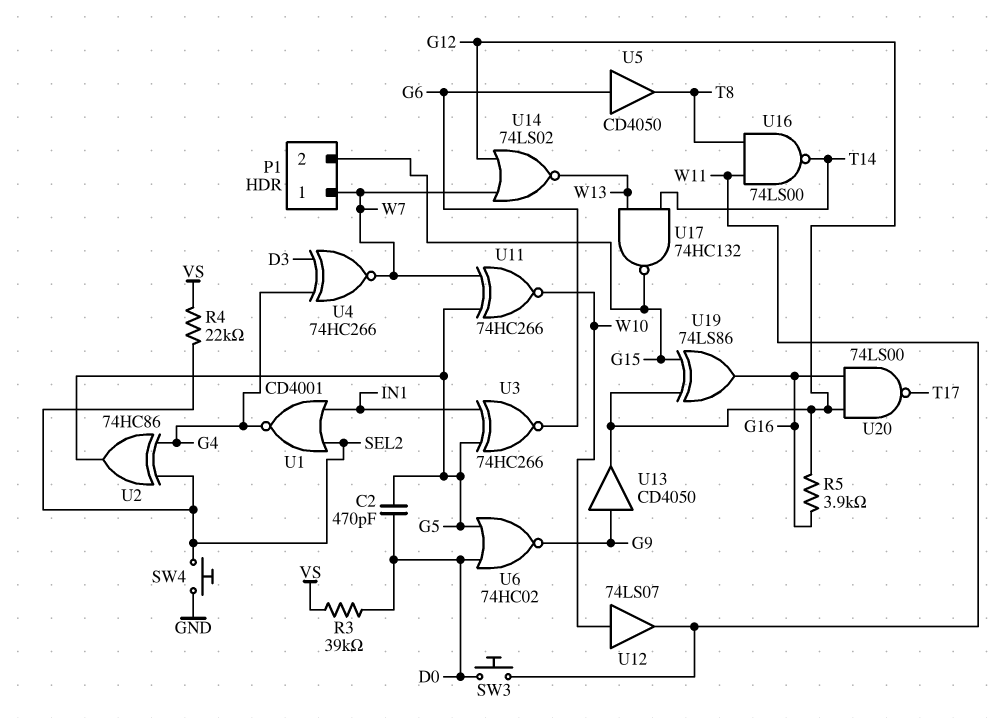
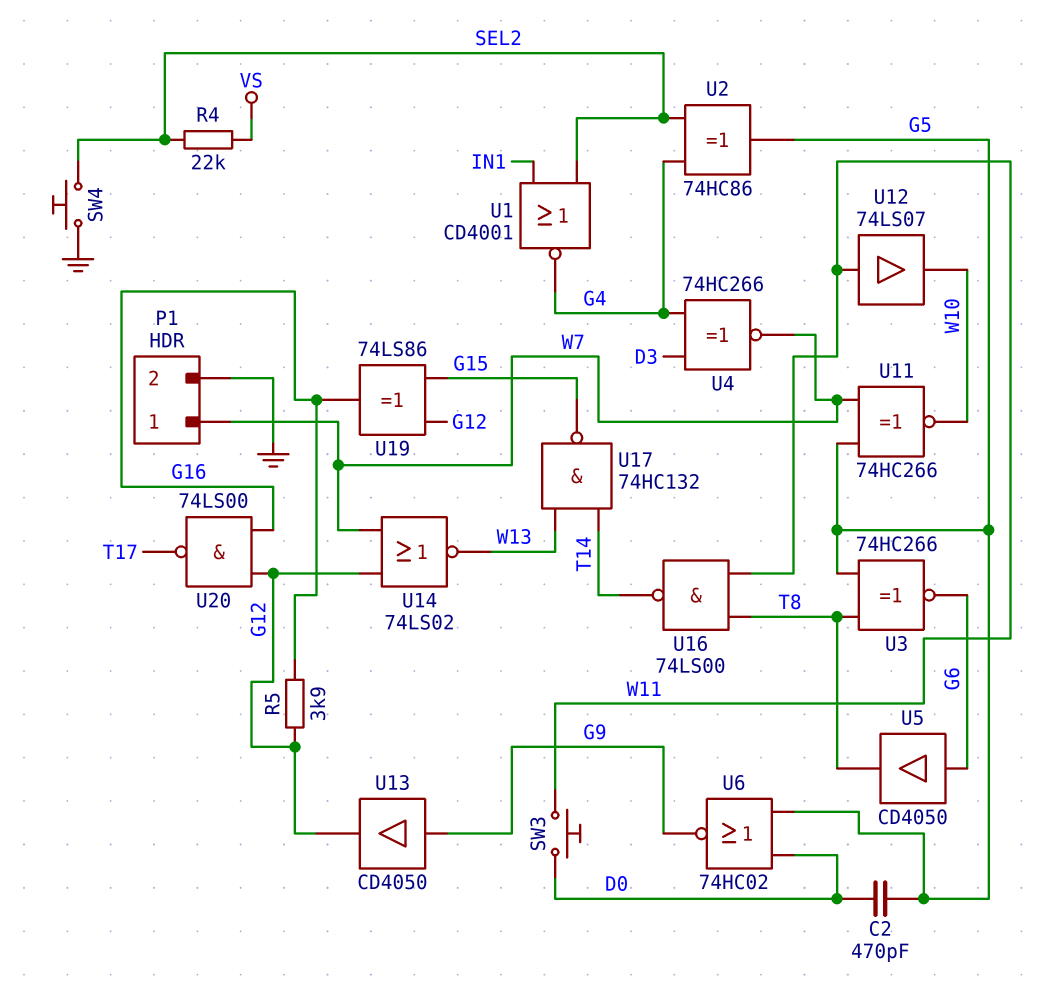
P1 pin 2: G15 -> GND
R3: 39k (D0, VS) -> none
U3: XNOR 74HC266 (in G5, in IN1, out G6) -> XNOR 74HC266 (in G5, in T8, out G6)
U12: buffer 74LS07 (in W10, out W11) -> buffer 74LS07 (in W11, out W10)

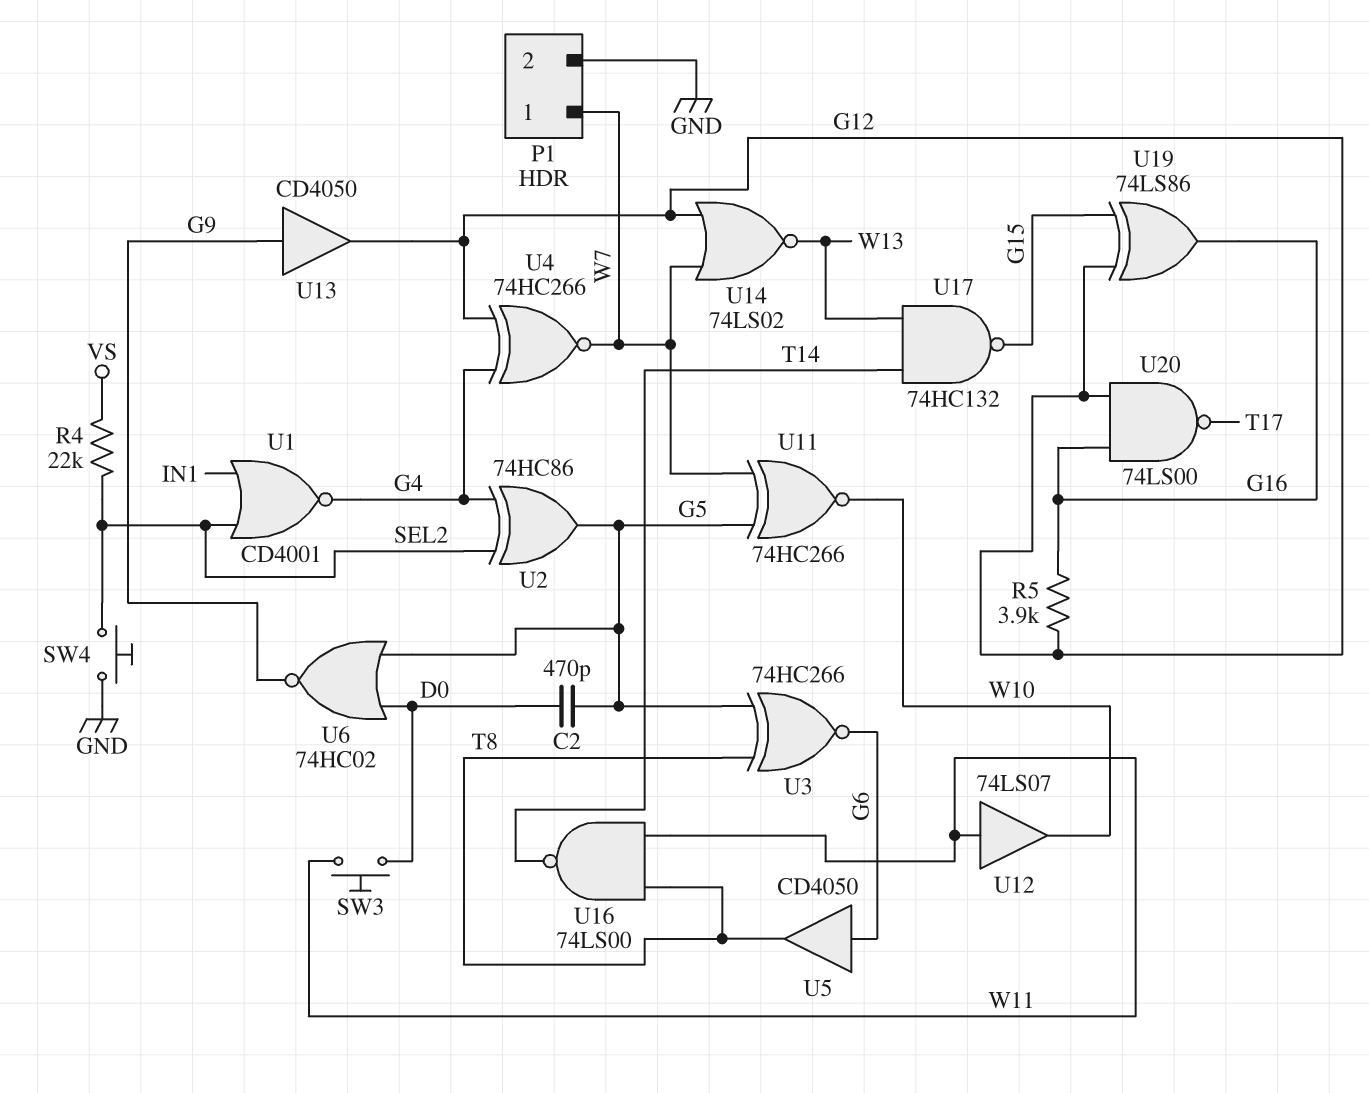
U4: XNOR 74HC266 (in D3, in G4, out W7) -> XNOR 74HC266 (in G4, in G12, out W7)

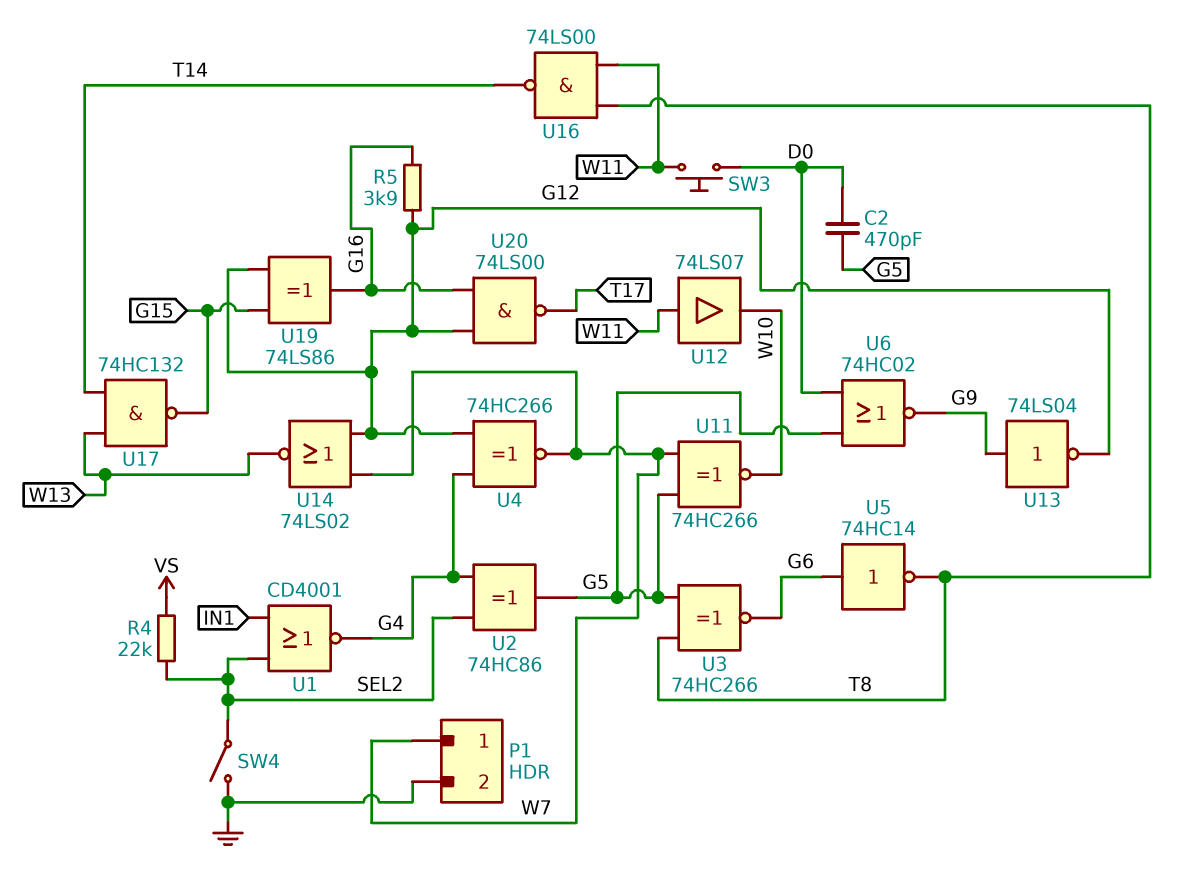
SW4: button (GND, SEL2) -> switch (GND, SEL2)
U5: buffer CD4050 (in G6, out T8) -> NOT 74HC14 (in G6, out T8)
U13: buffer CD4050 (in G9, out G12) -> NOT 74LS04 (in G9, out G12)

